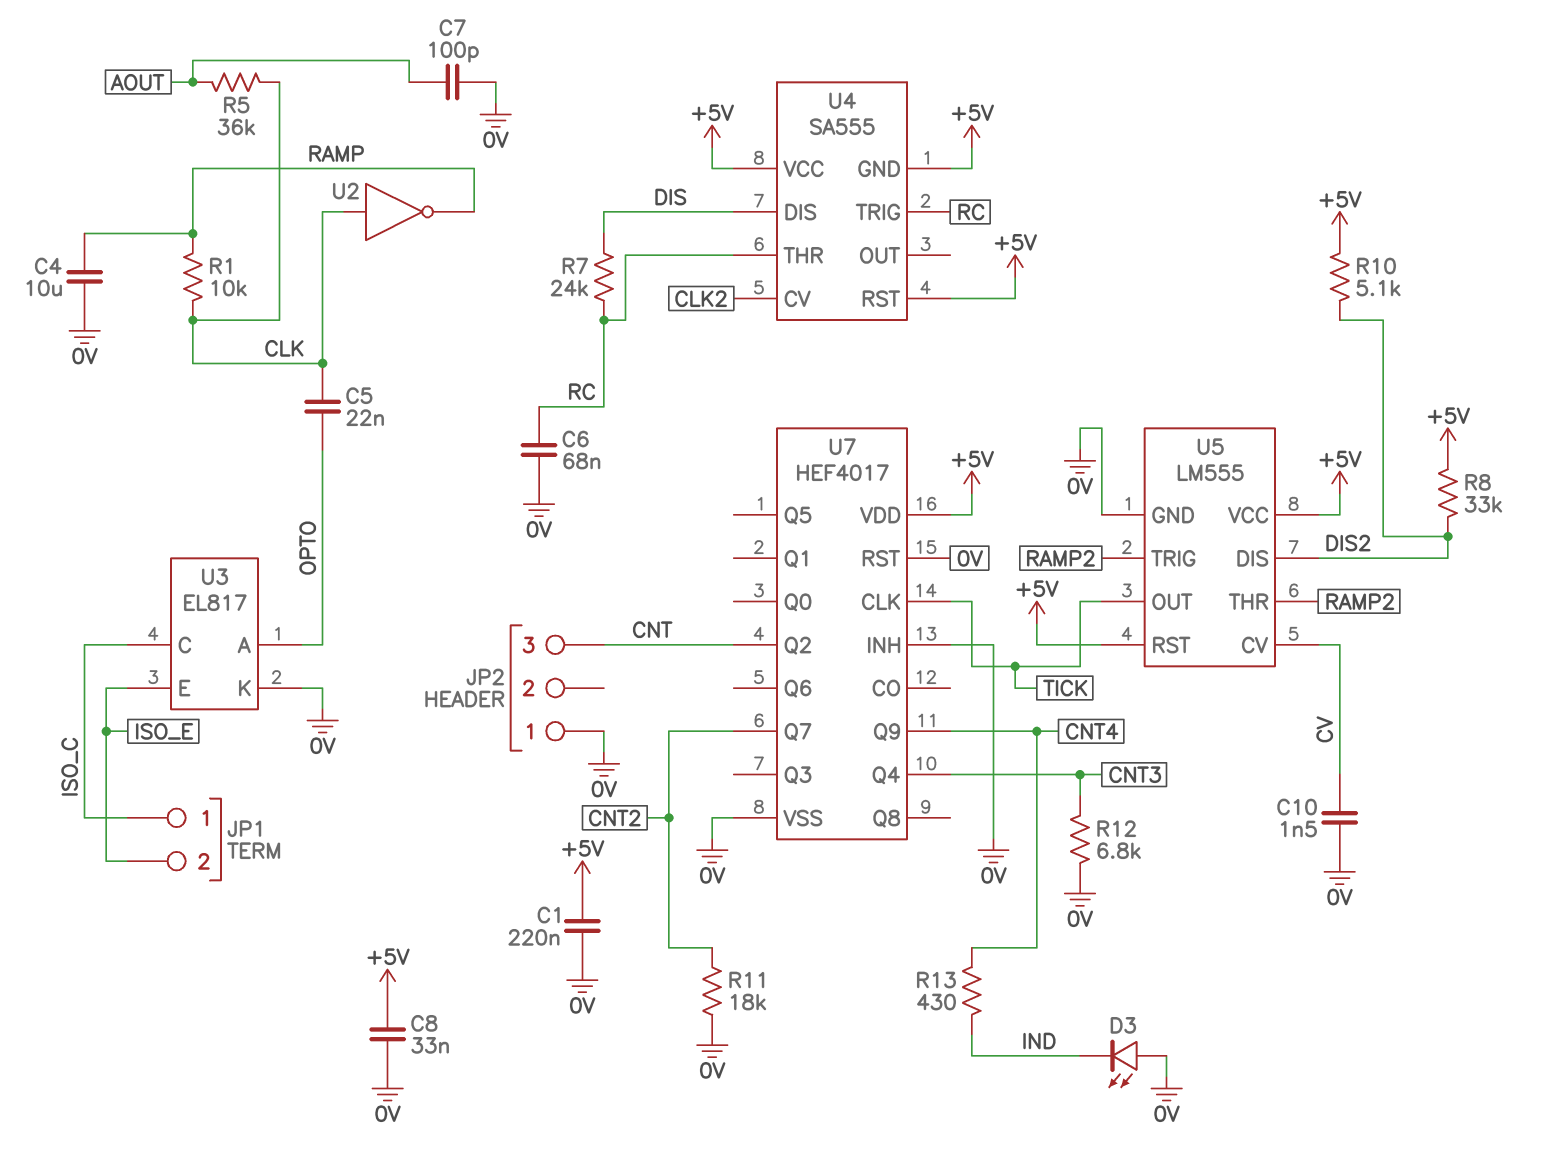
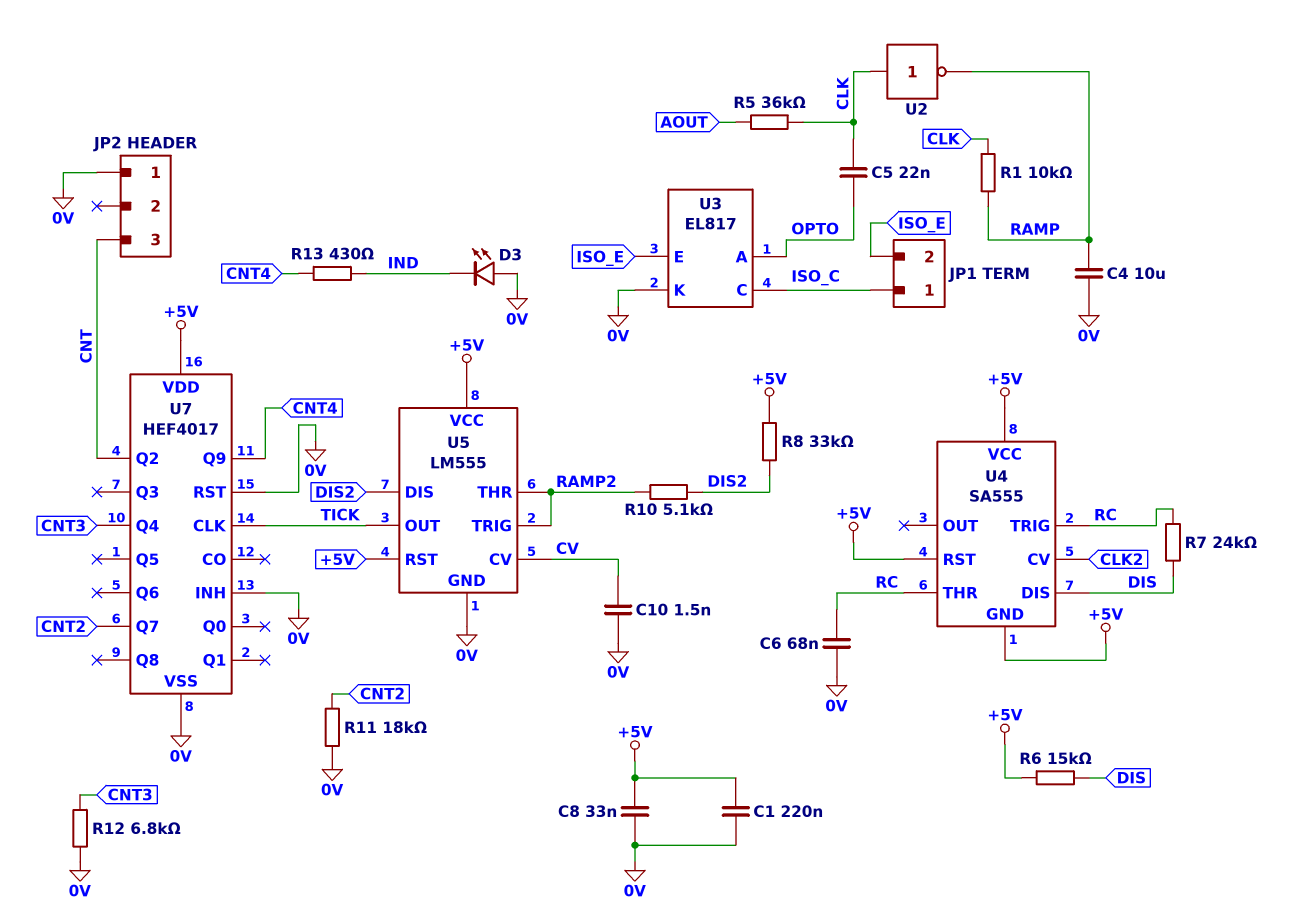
C7: 100pF (0V, AOUT) -> none
R6: none -> 15k (+5V, DIS)
R10: 5.1k (+5V, DIS2) -> 5.1k (DIS2, RAMP2)

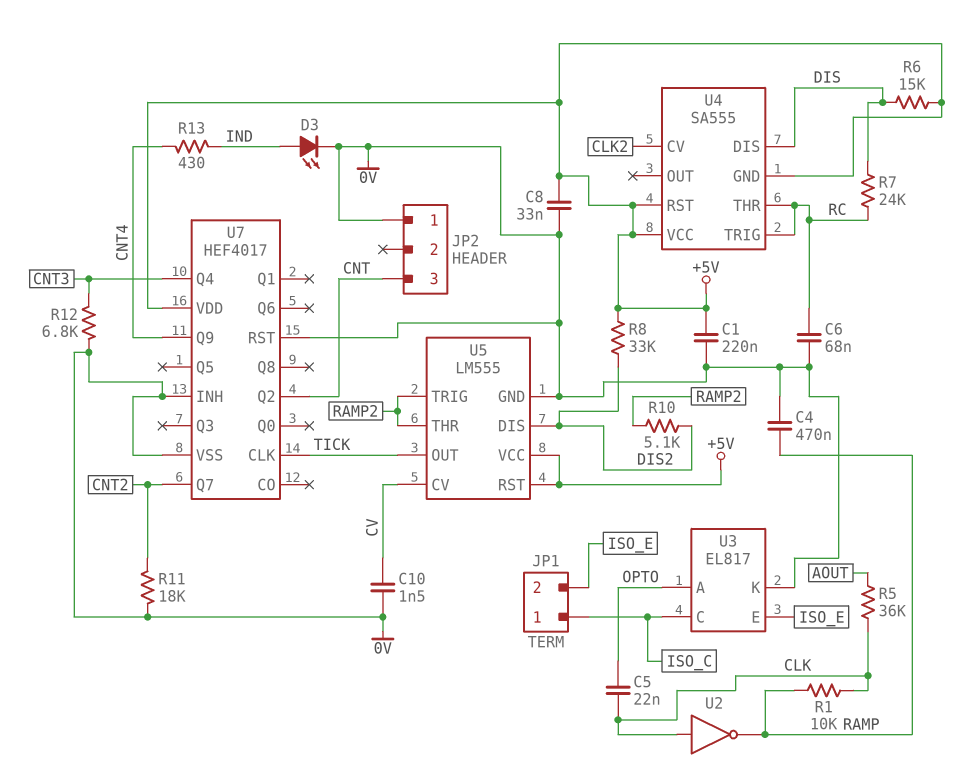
C4: 10uF (0V, RAMP) -> 470nF (0V, RAMP)
D3: LED (A 0V, K IND) -> LED (A IND, K 0V)

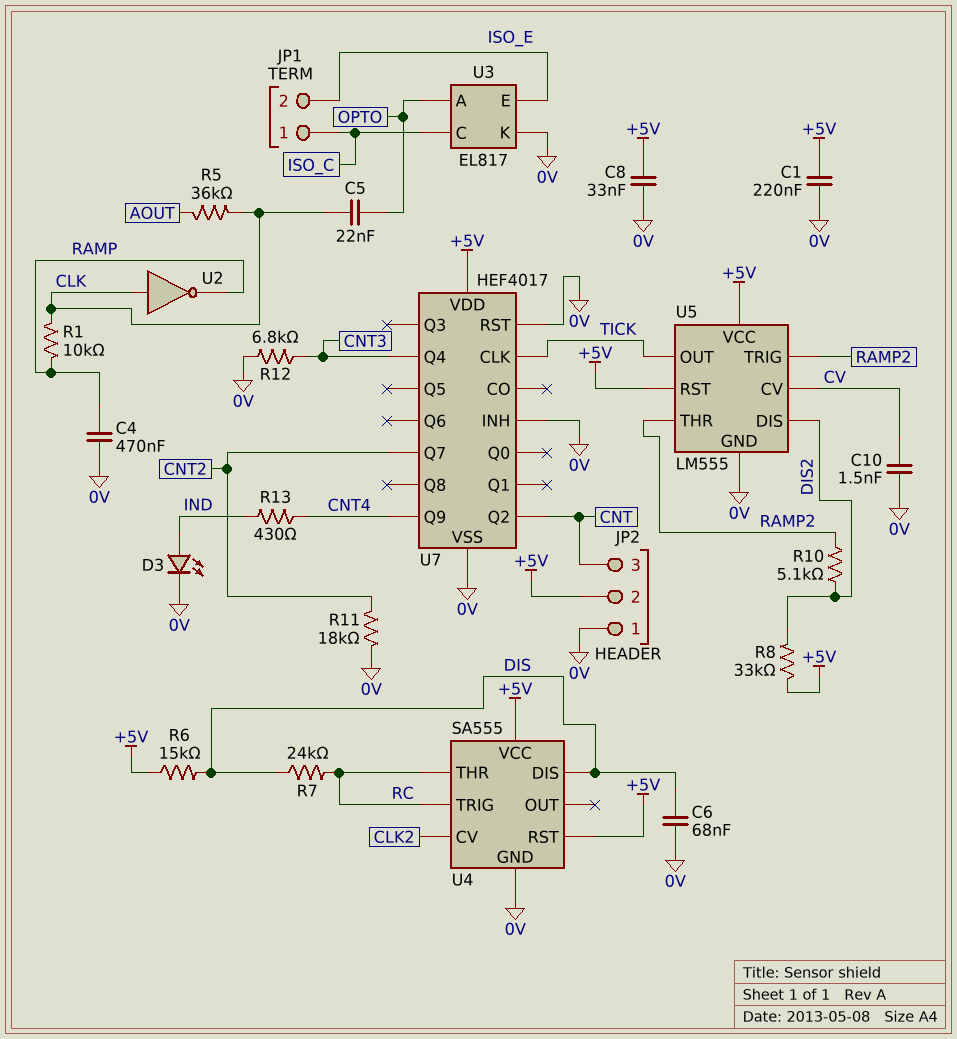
C6: 68nF (0V, RC) -> 68nF (0V, DIS)
JP2 pin 2: none -> +5V
U4 pin GND: +5V -> 0V

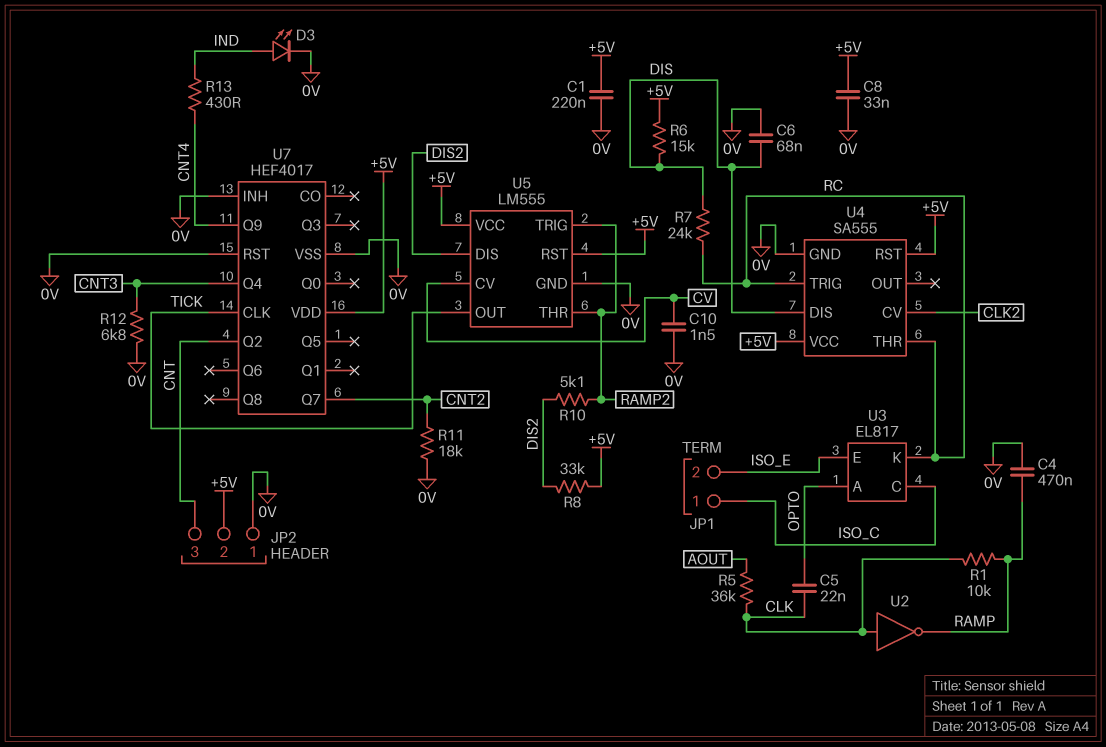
U3 pin K: 0V -> RC

